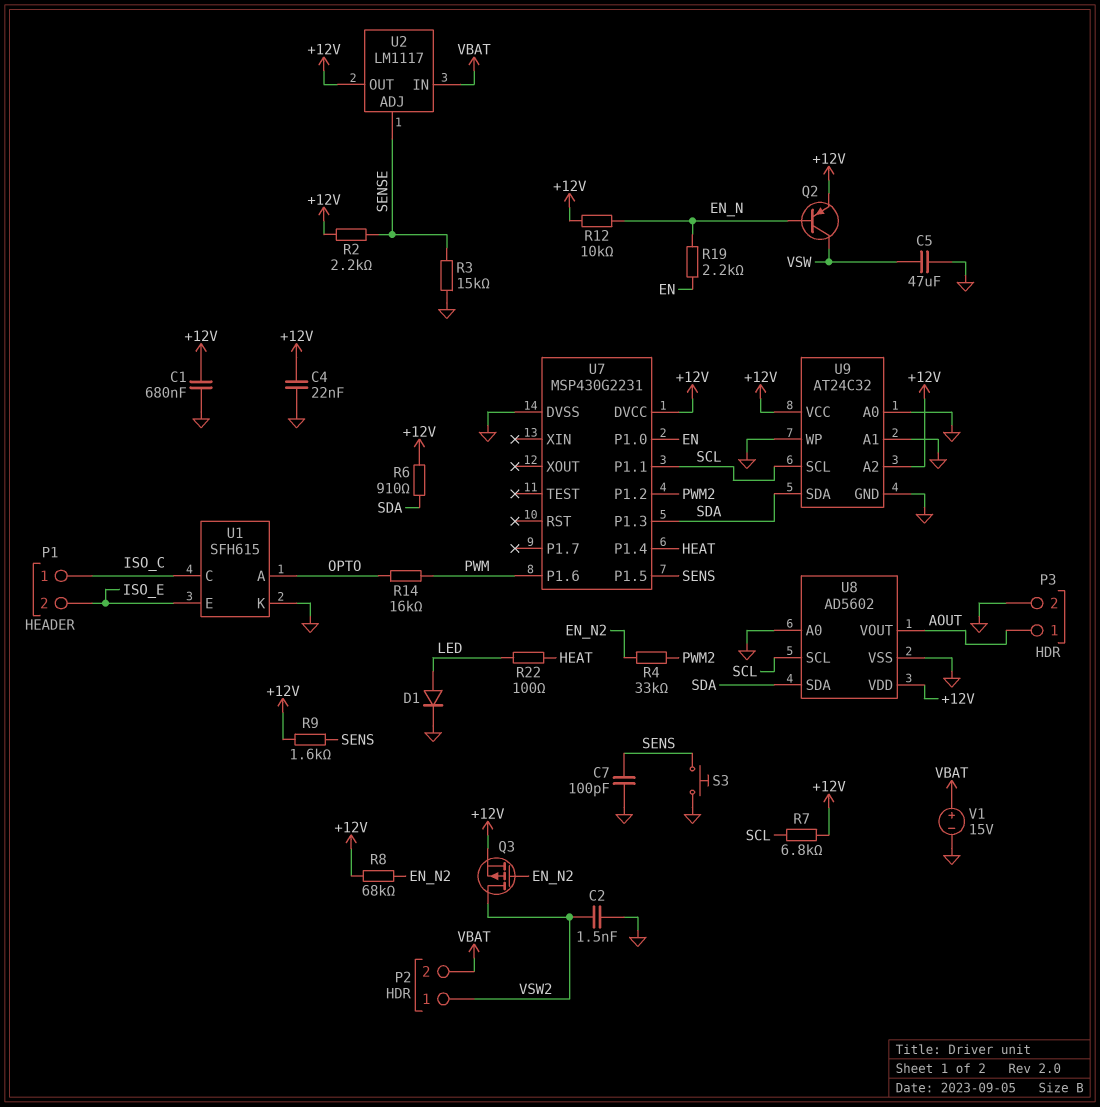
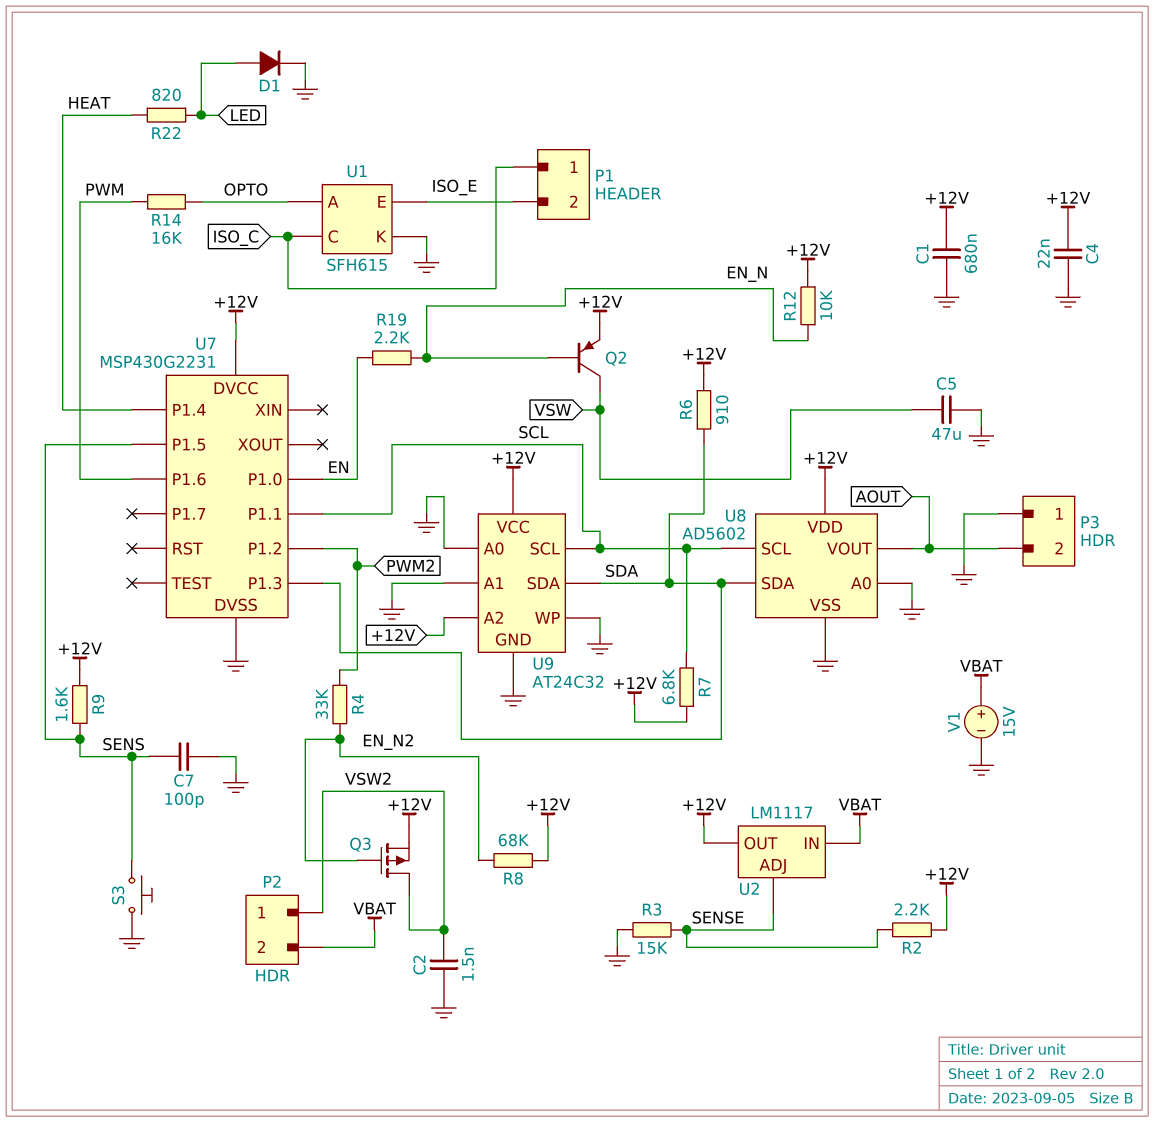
P3 pin 1: AOUT -> GND
P3 pin 2: GND -> AOUT
R22: 100 (HEAT, LED) -> 820 (HEAT, LED)

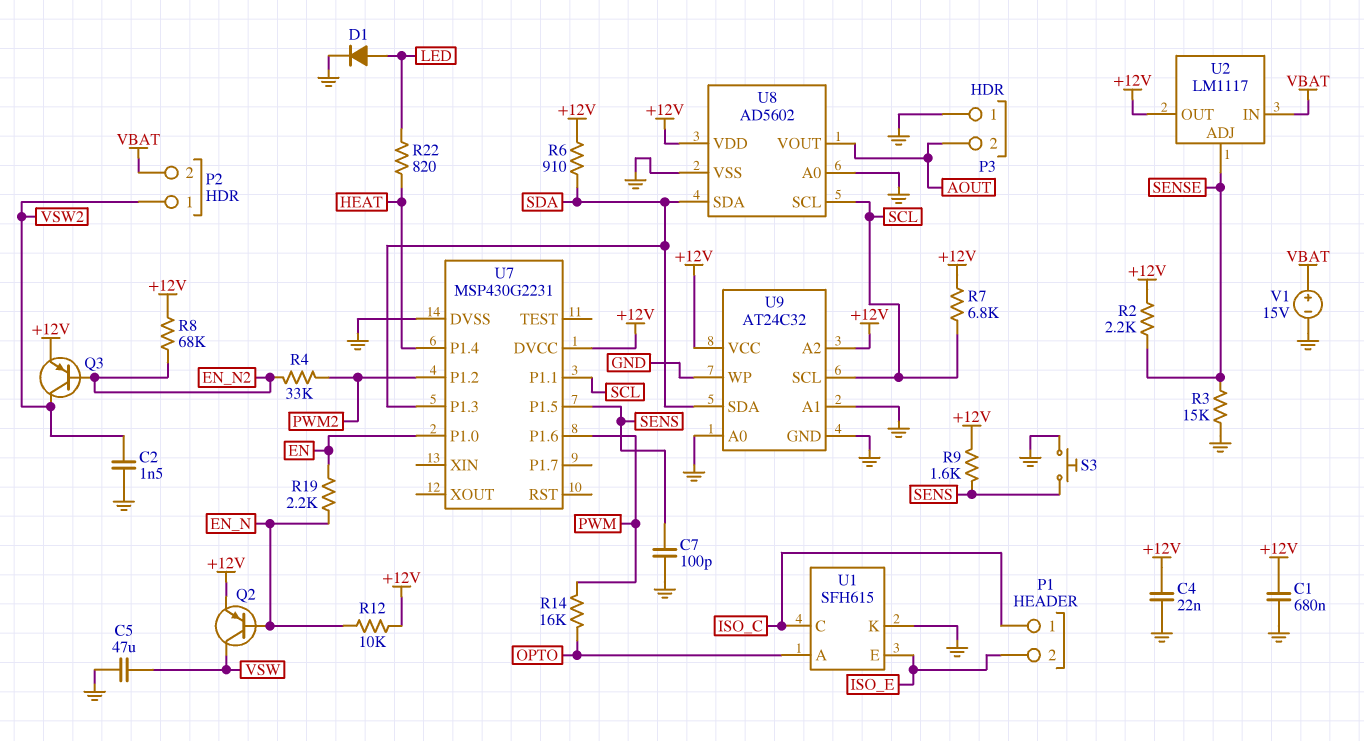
Q3: PMOS (G EN_N2, D VSW2, S +12V) -> PNP (B EN_N2, C VSW2, E +12V)

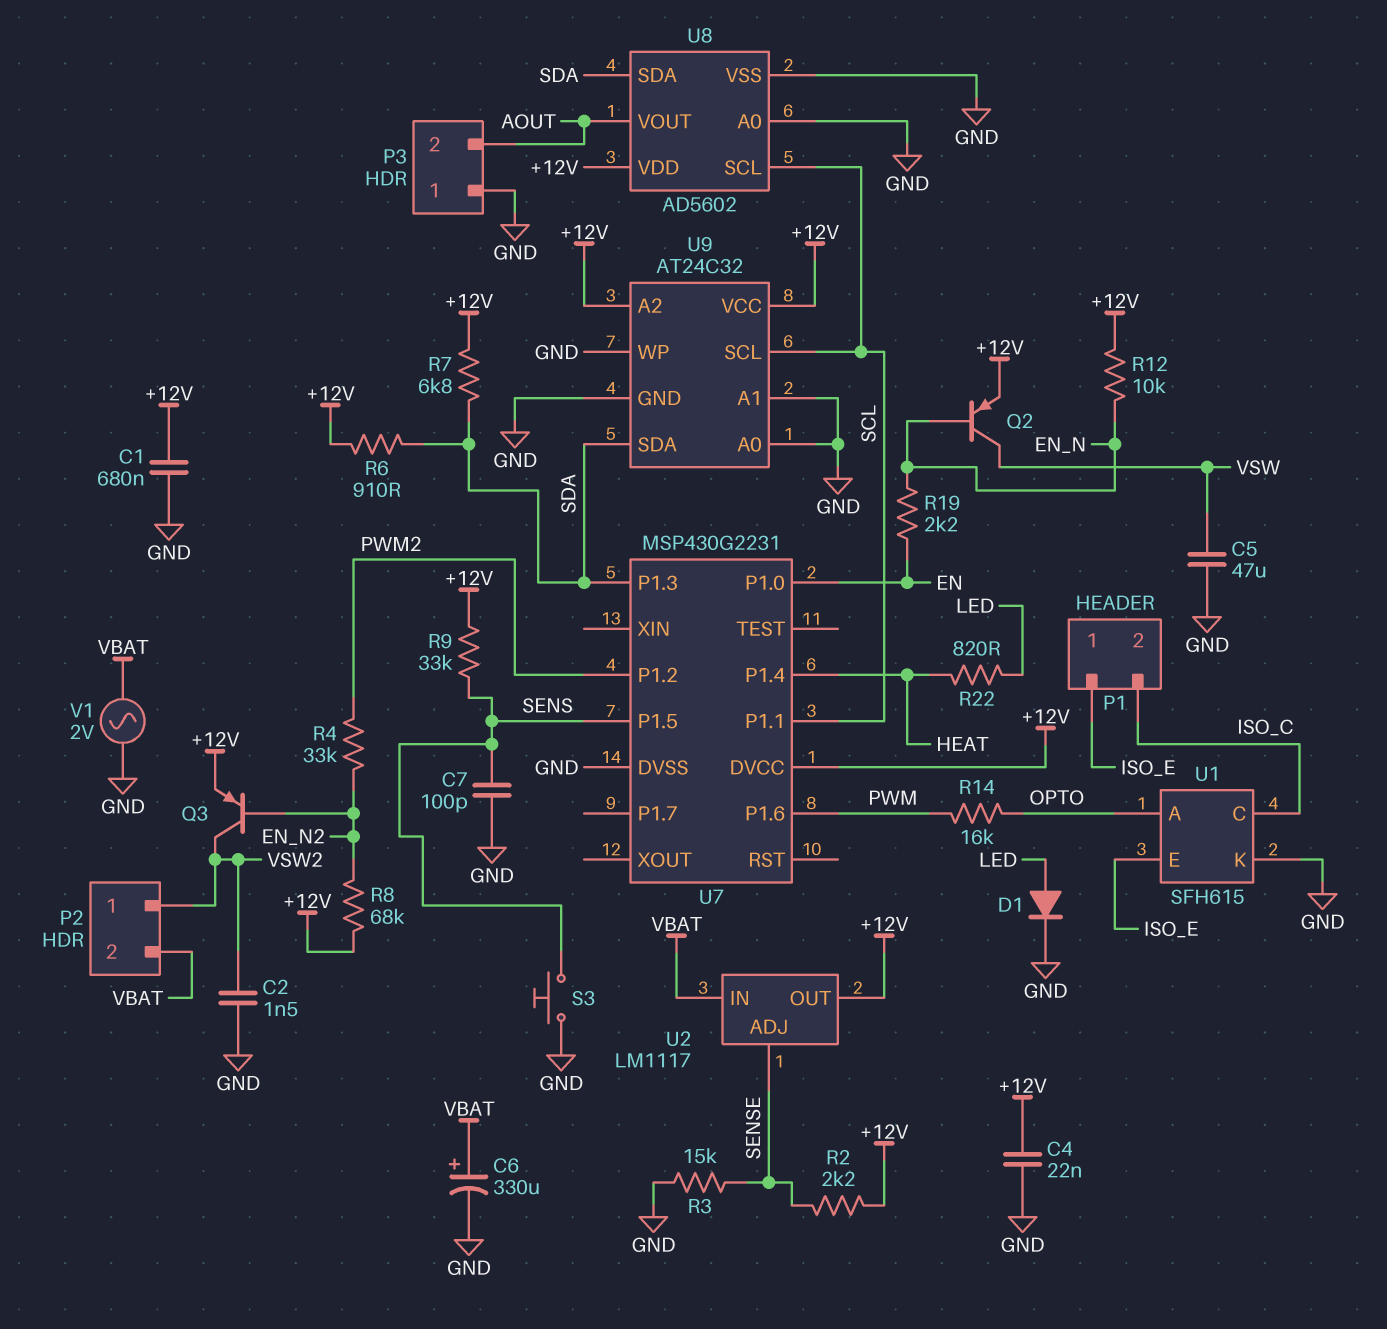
C6: none -> 330uF (plus VBAT, minus GND)
P1 pin 1: ISO_C -> ISO_E
P1 pin 2: ISO_E -> ISO_C
R7: 6.8k (+12V, SCL) -> 6.8k (+12V, SDA)
R9: 1.6k (+12V, SENS) -> 33k (+12V, SENS)
V1: 15V (plus VBAT, minus GND) -> AC 2V (GND, VBAT)

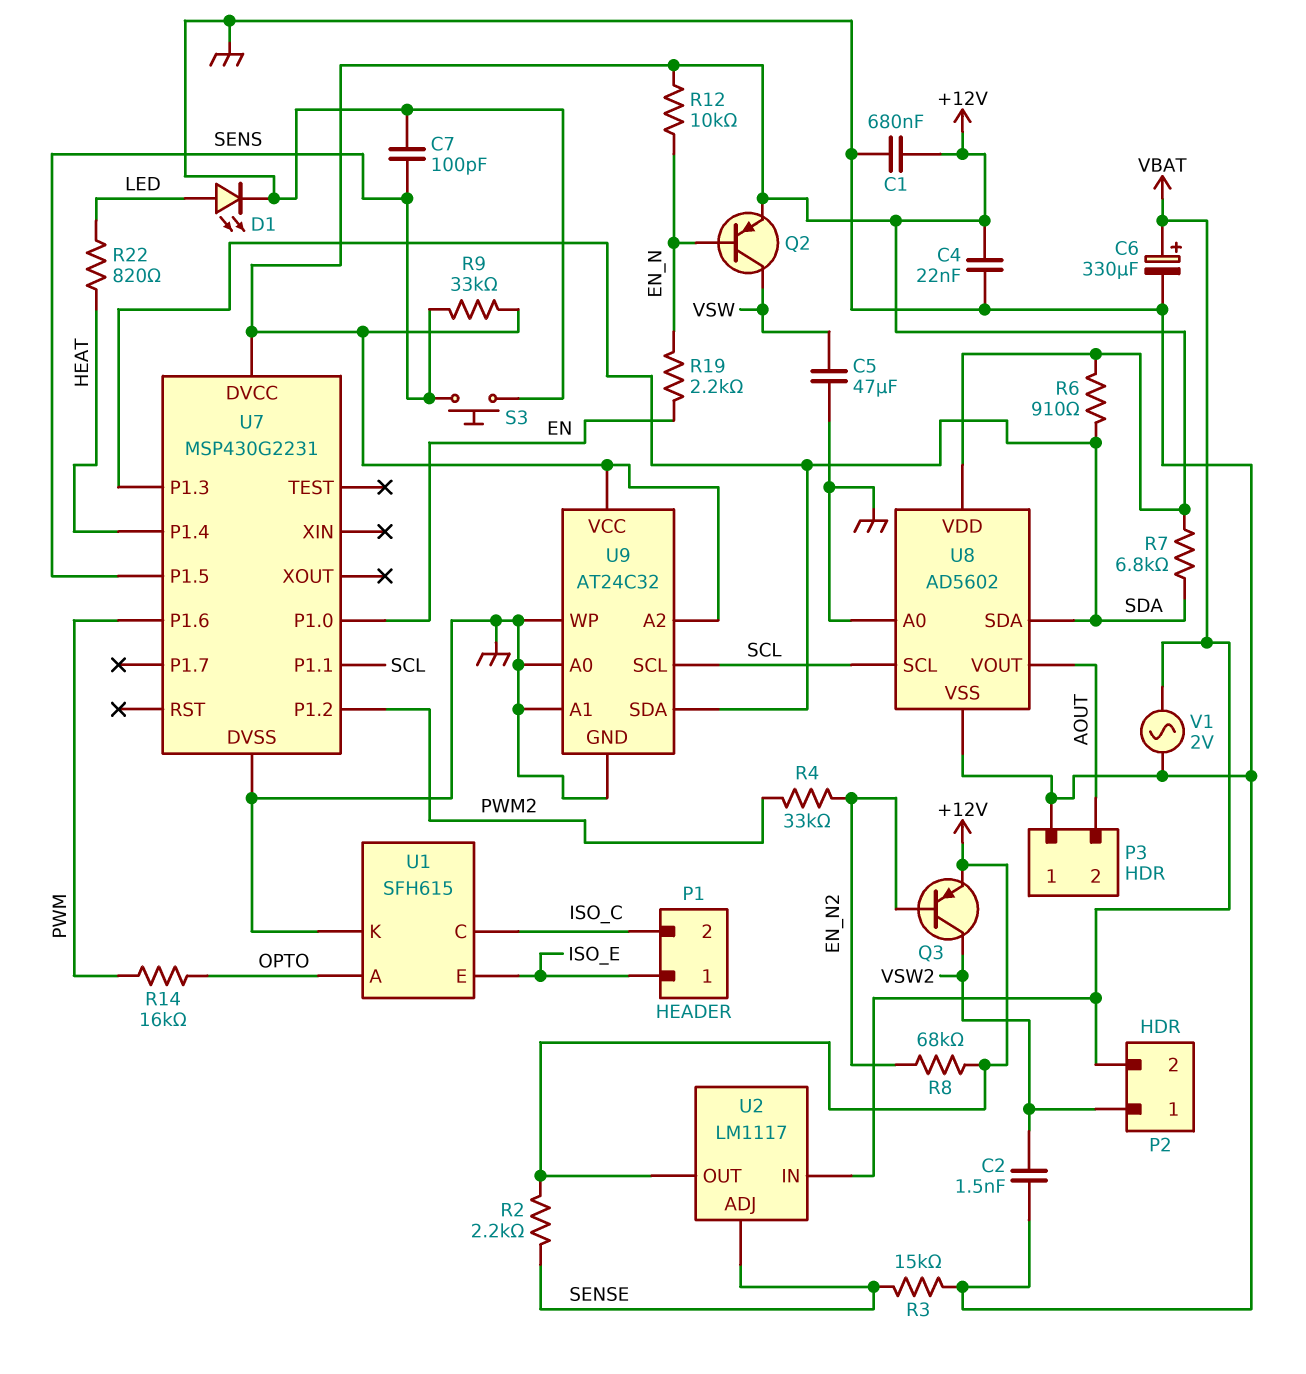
D1: diode (A LED, K GND) -> LED (A LED, K GND)

